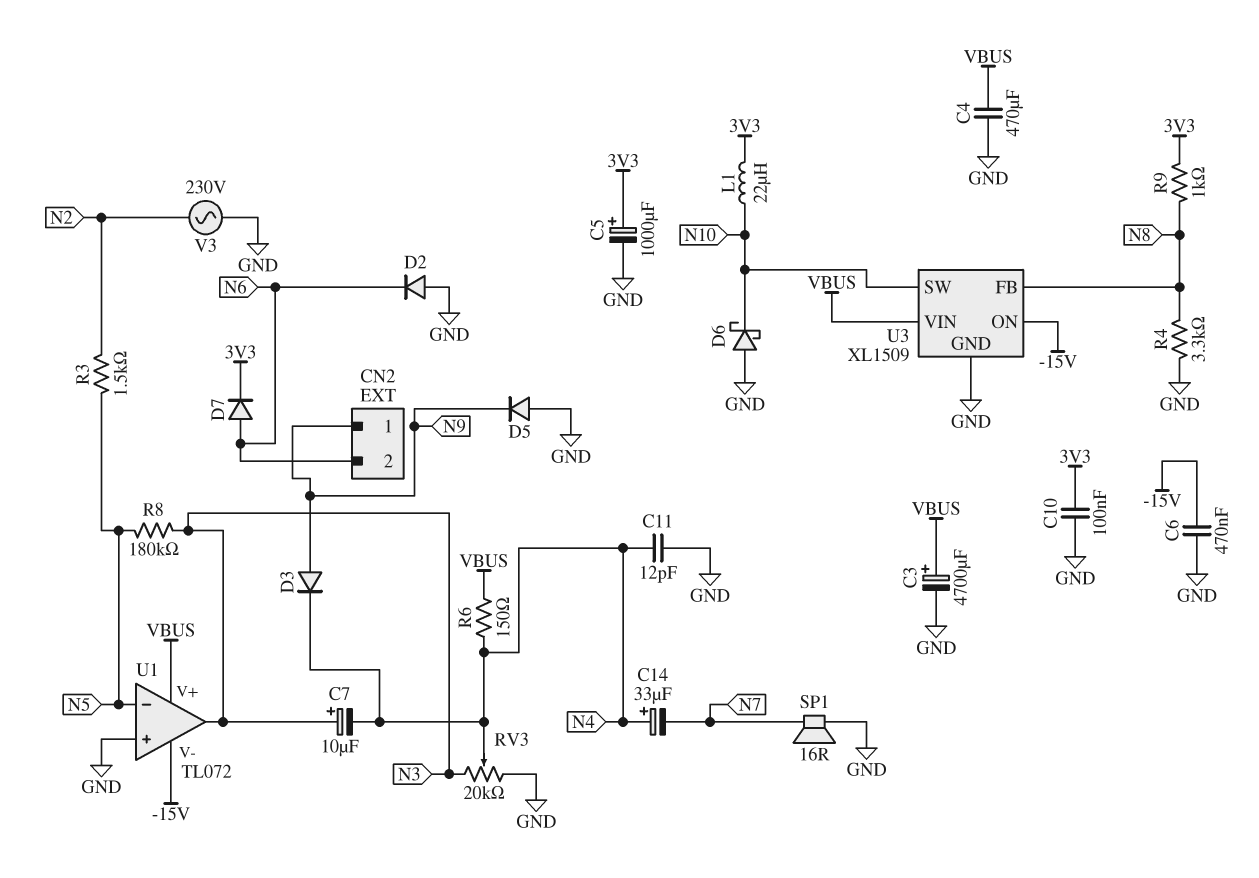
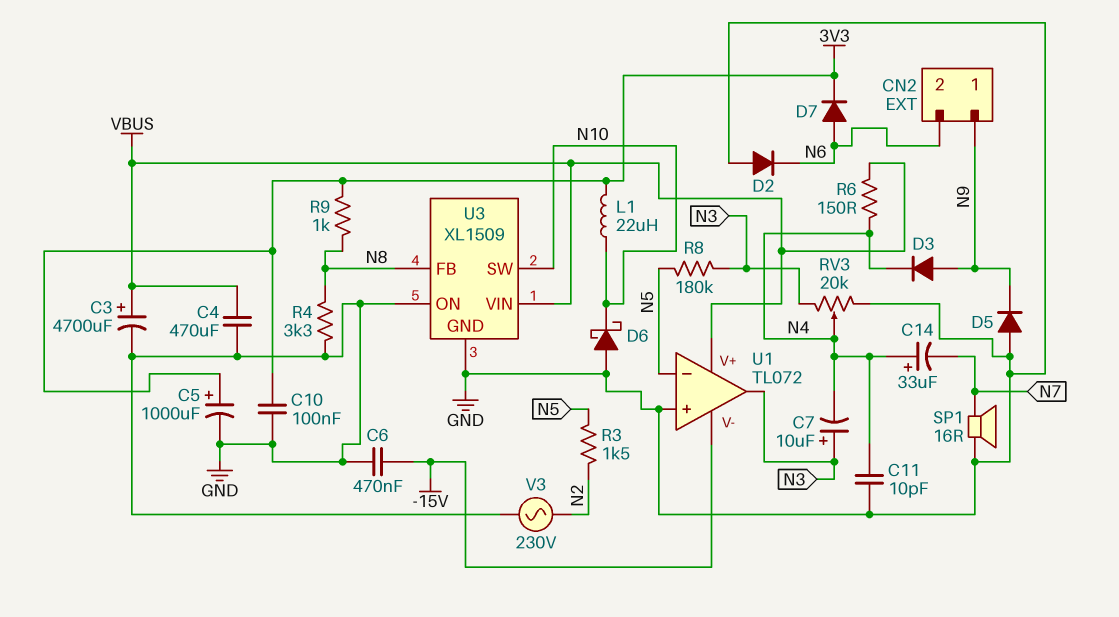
C11: 12pF (GND, N4) -> 10pF (GND, N4)
U3 pin ON: -15V -> GND

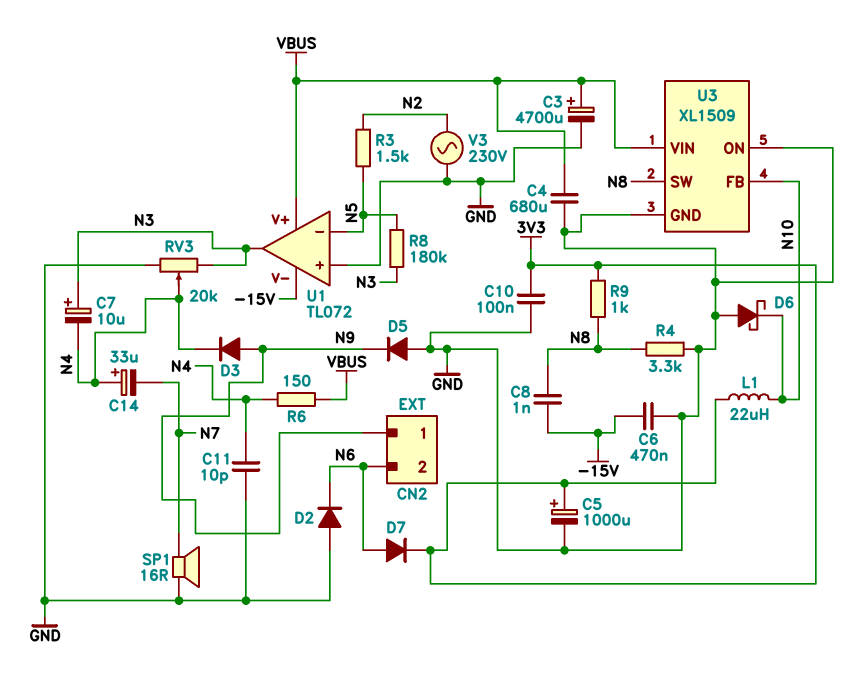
C4: 470uF (GND, VBUS) -> 680uF (GND, VBUS)
C8: none -> 1nF (-15V, N8)
U3 pin FB: N8 -> N10
U3 pin SW: N10 -> N8

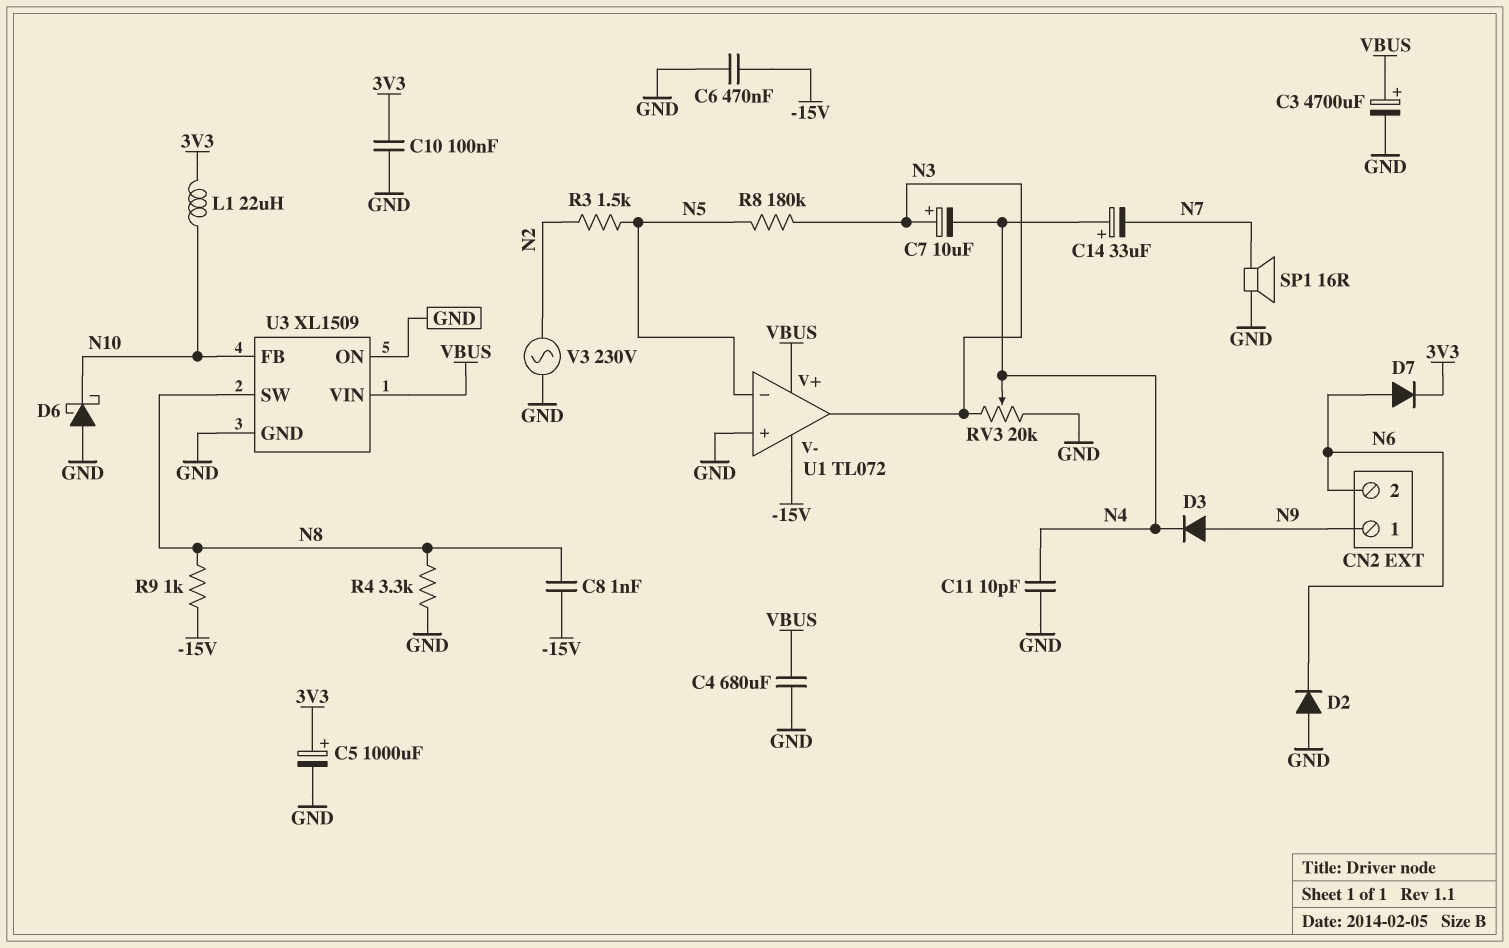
D5: diode (A GND, K N9) -> none
R6: 150 (N4, VBUS) -> none
R9: 1k (3V3, N8) -> 1k (-15V, N8)

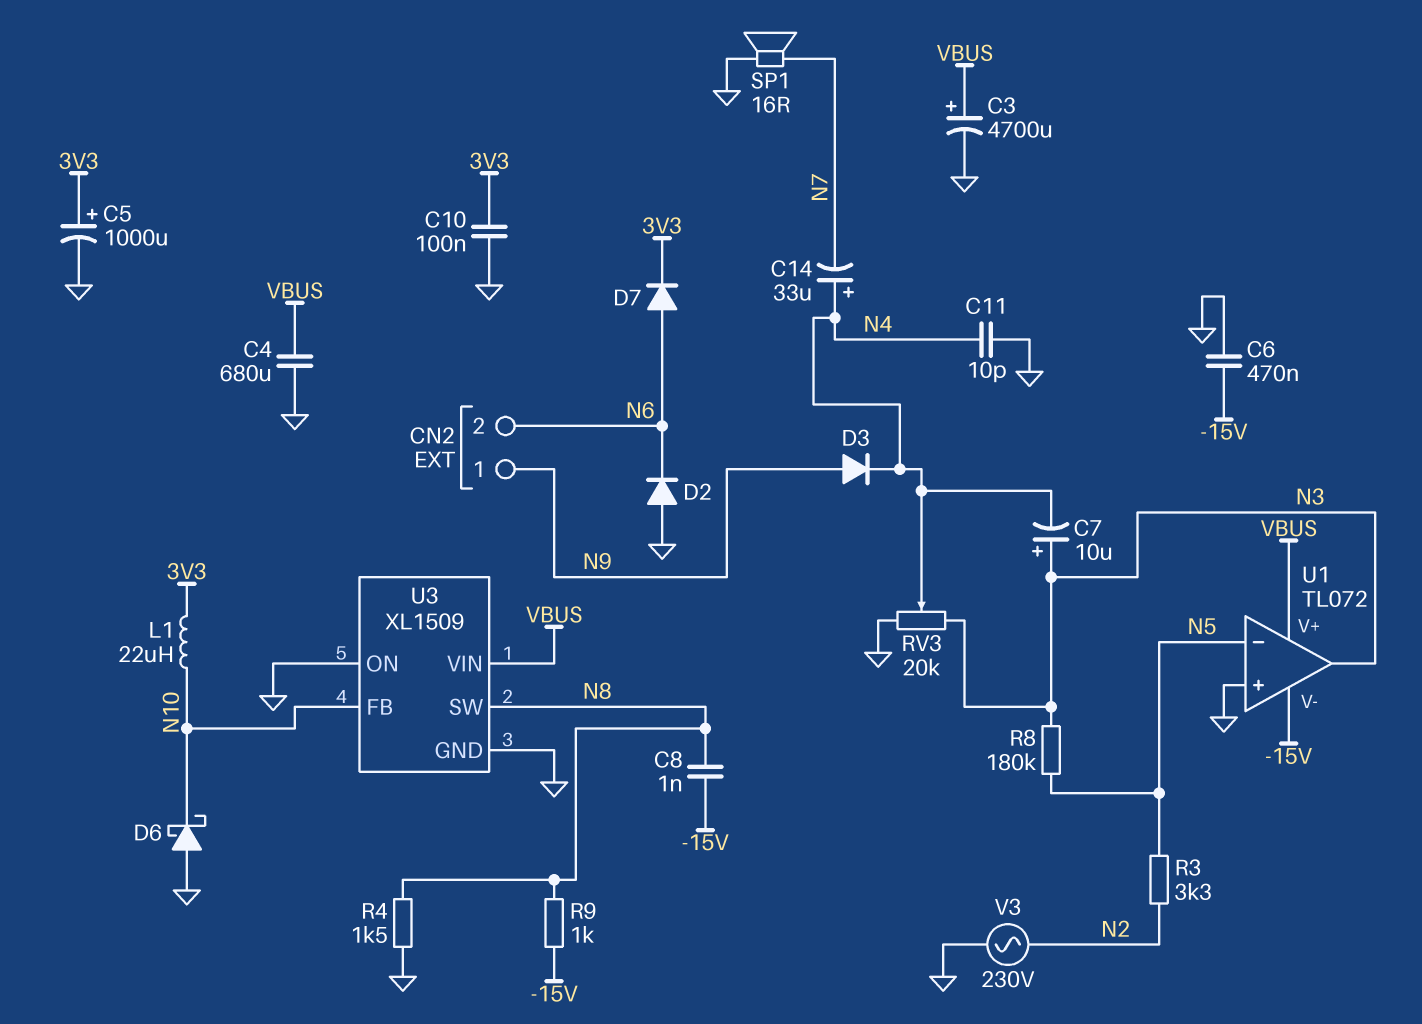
R3: 1.5k (N2, N5) -> 3.3k (N2, N5)
R4: 3.3k (GND, N8) -> 1.5k (GND, N8)

